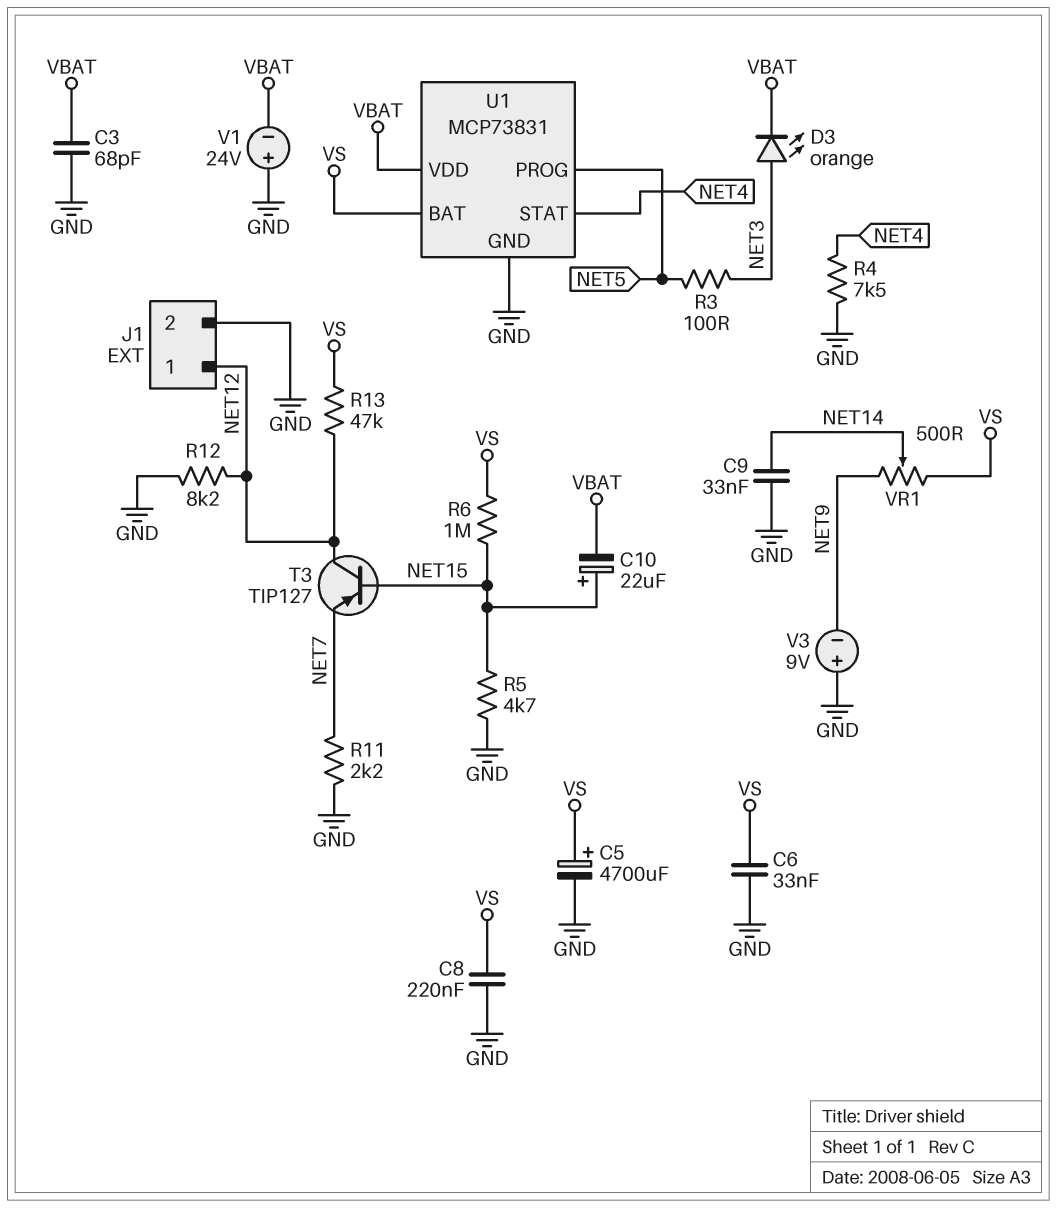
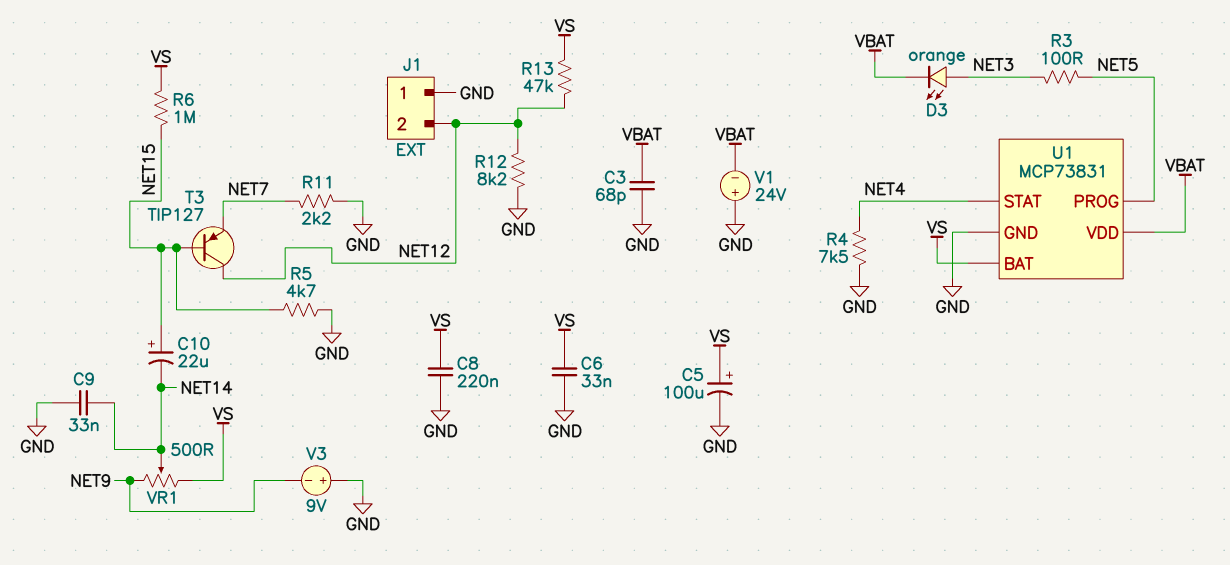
C5: 4700uF (plus VS, minus GND) -> 100uF (plus VS, minus GND)
C10: 22uF (plus NET15, minus VBAT) -> 22uF (plus NET15, minus NET14)
J1 pin 1: NET12 -> GND
J1 pin 2: GND -> NET12

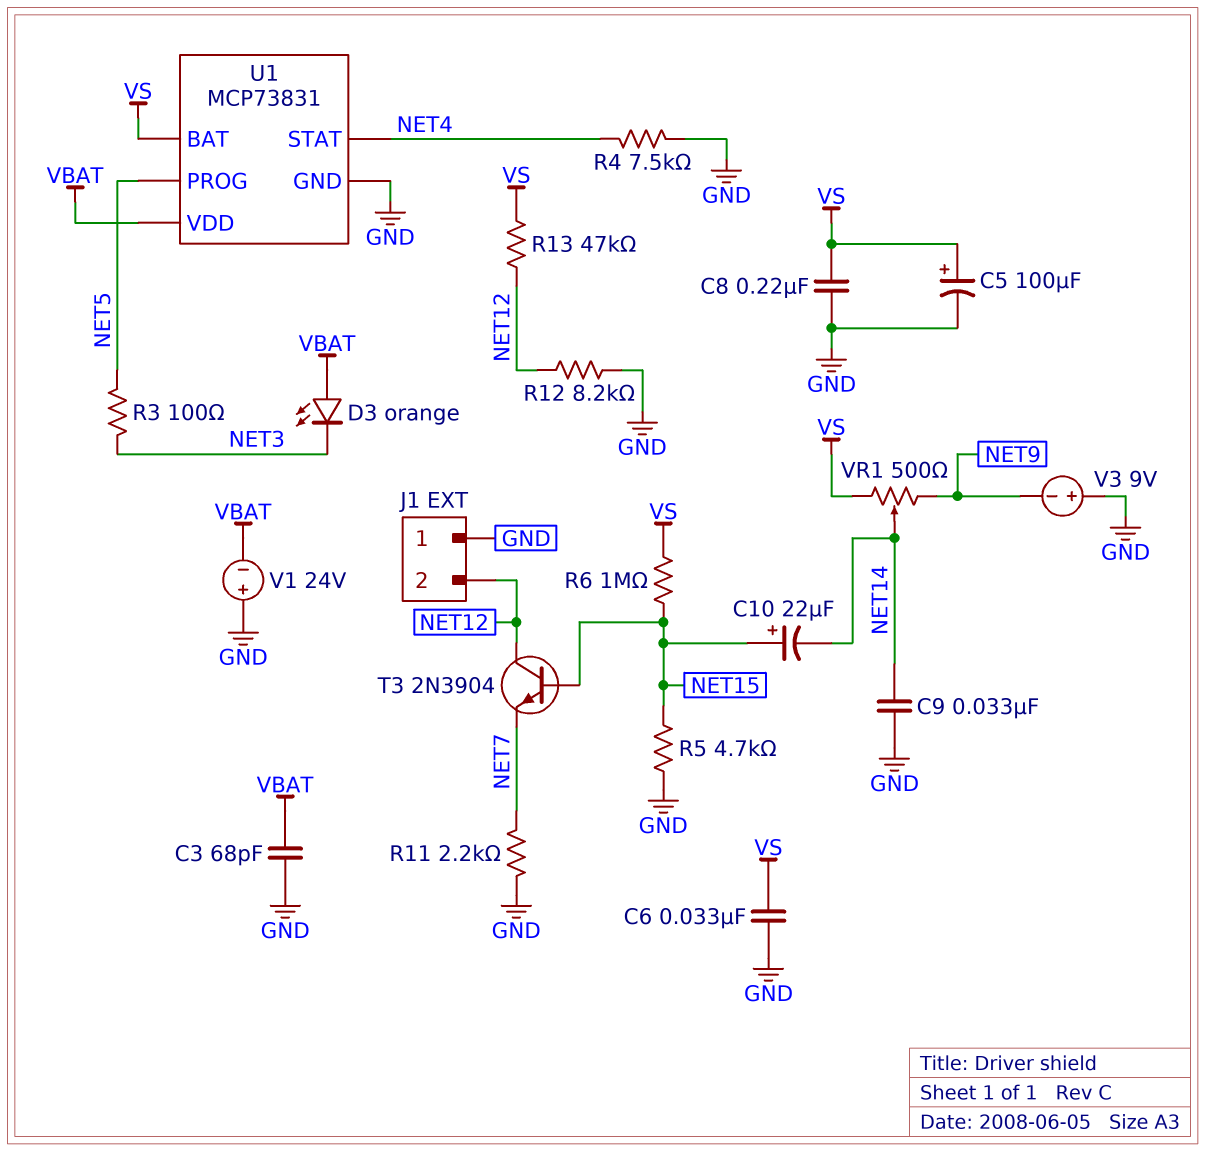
D3: LED orange (A NET3, K VBAT) -> LED orange (A VBAT, K NET3)
T3: PNP TIP127 (B NET15, C NET12, E NET7) -> NPN 2N3904 (B NET15, C NET12, E NET7)

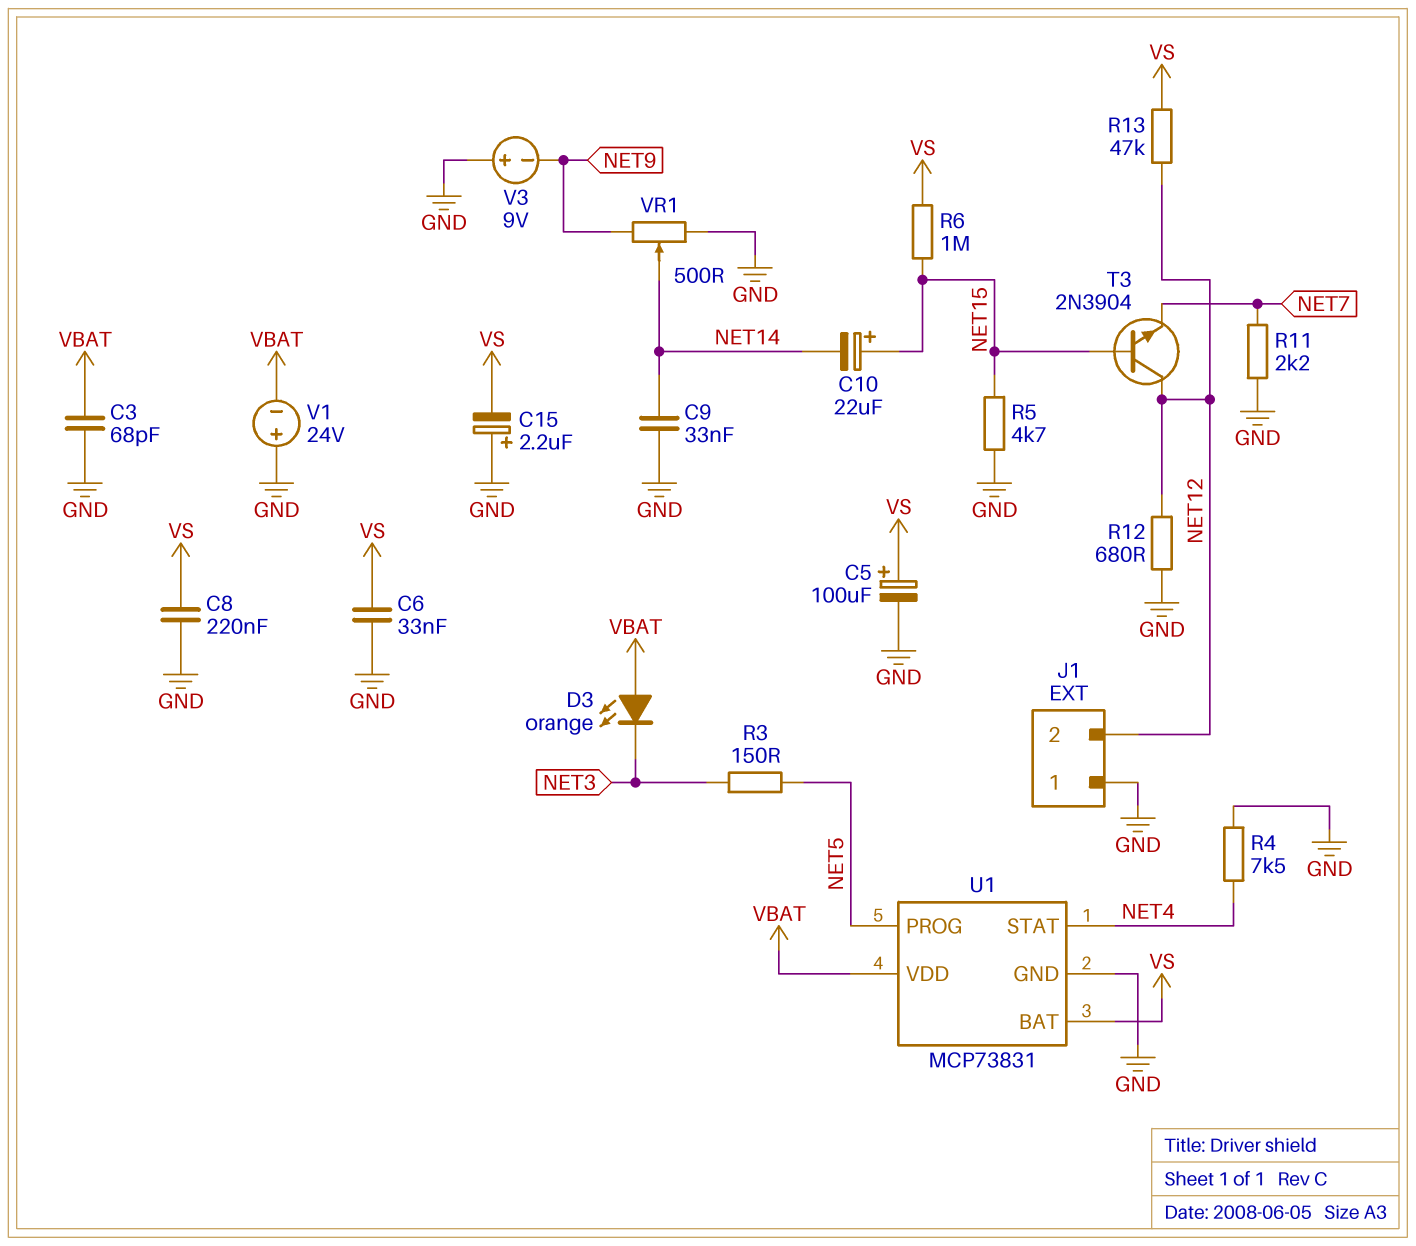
C15: none -> 2.2uF (plus GND, minus VS)
R3: 100 (NET3, NET5) -> 150 (NET3, NET5)
R12: 8.2k (GND, NET12) -> 680 (GND, NET12)
VR1: 500 (NET9, VS, wiper NET14) -> 500 (GND, NET9, wiper NET14)

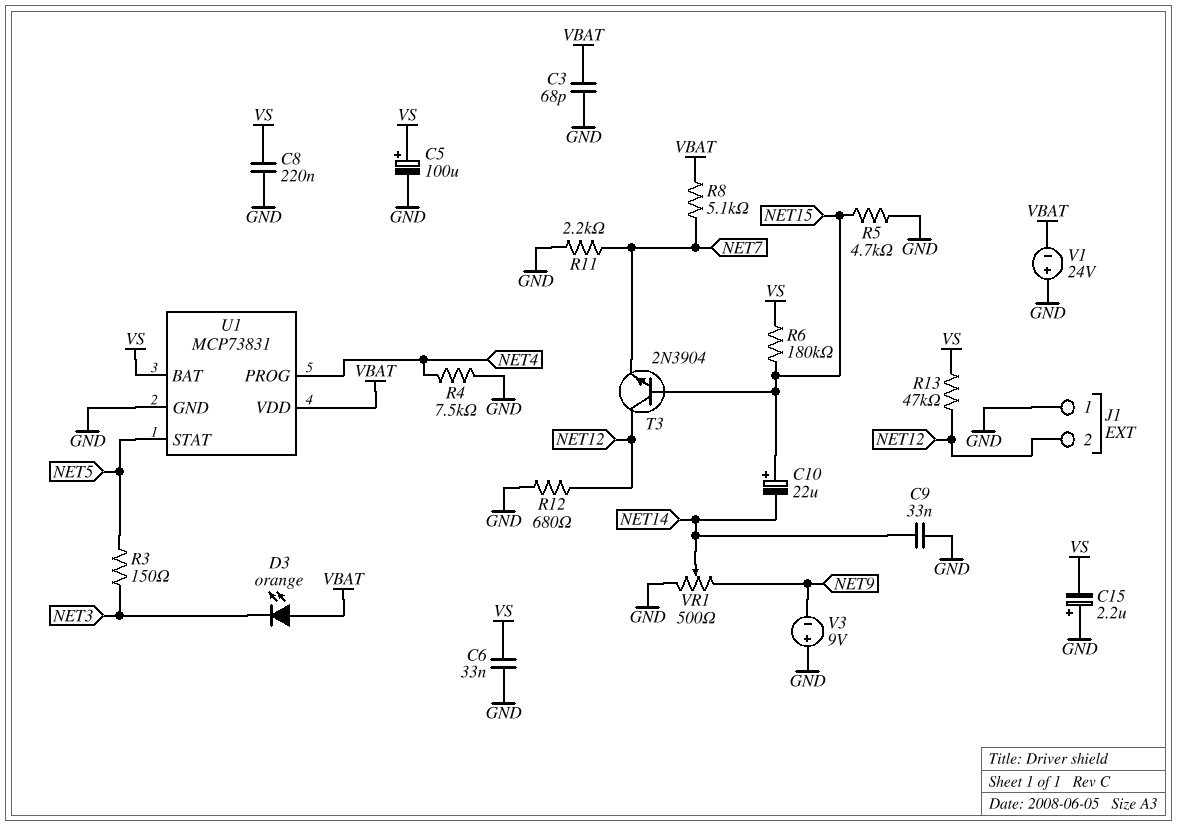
R6: 1M (NET15, VS) -> 180k (NET15, VS)
R8: none -> 5.1k (NET7, VBAT)
U1 pin PROG: NET5 -> NET4
U1 pin STAT: NET4 -> NET5

